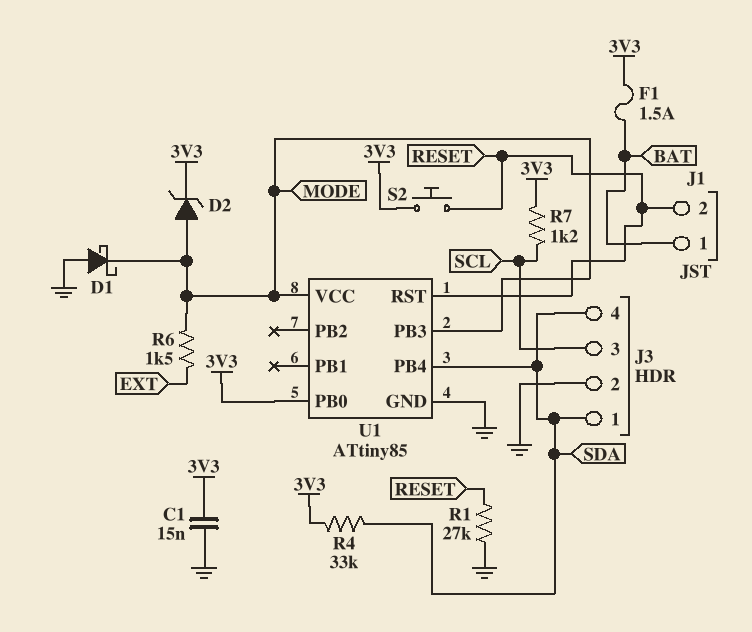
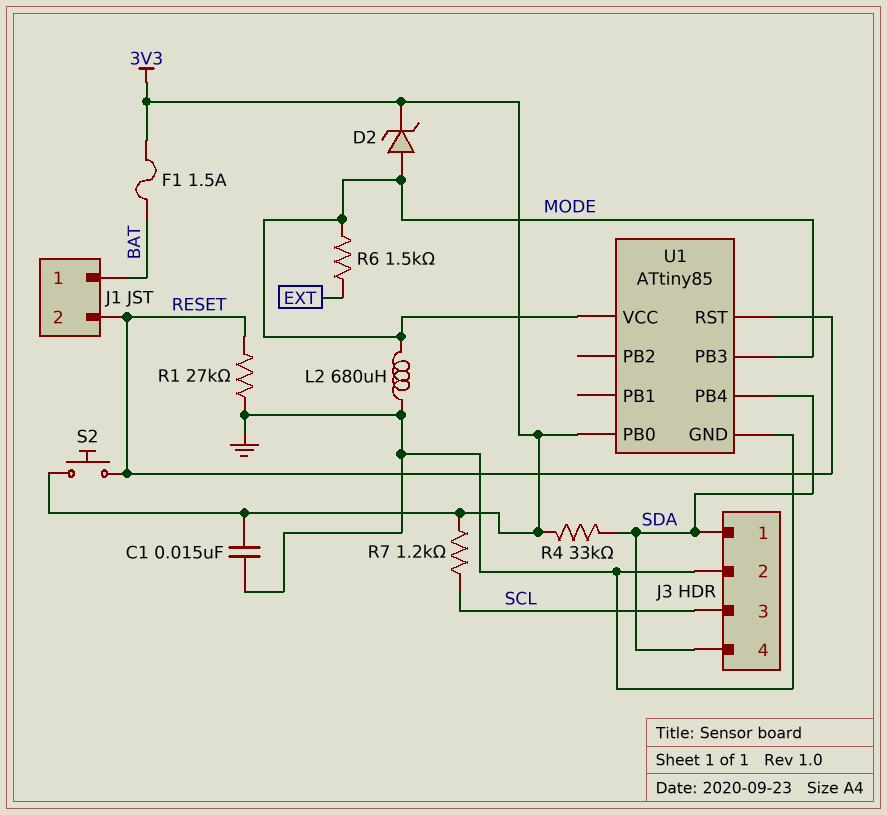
D1: schottky (A GND, K MODE) -> none
L2: none -> 680uH (GND, MODE)

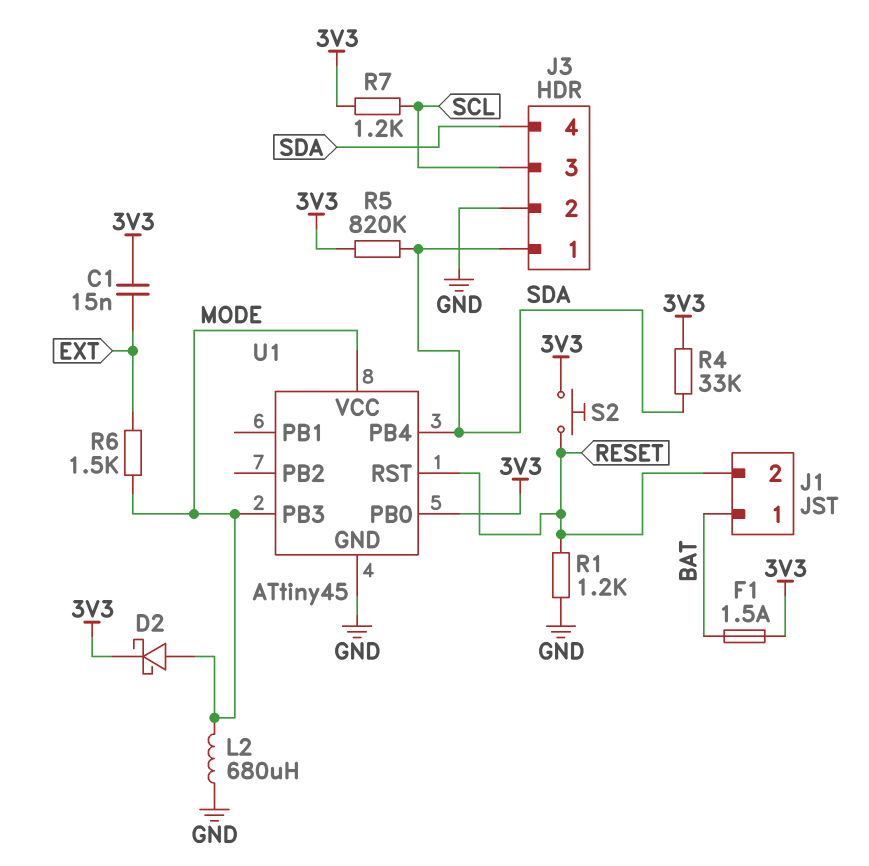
C1: 15nF (3V3, GND) -> 15nF (3V3, EXT)
D2: zener (A MODE, K 3V3) -> schottky (A MODE, K 3V3)
R1: 27k (GND, RESET) -> 1.2k (GND, RESET)
R5: none -> 820k (3V3, SDA)
U1: ATtiny85 -> ATtiny45

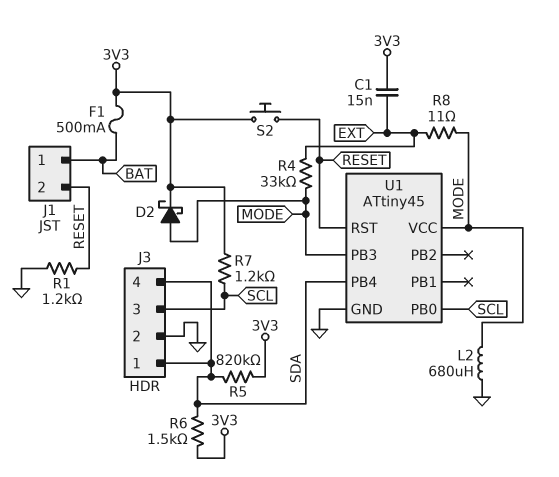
F1: 1.5A (3V3, BAT) -> 500mA (3V3, BAT)
R4: 33k (3V3, SDA) -> 33k (EXT, MODE)
R6: 1.5k (EXT, MODE) -> 1.5k (3V3, SDA)
R8: none -> 11 (EXT, MODE)
U1 pin PB0: 3V3 -> SCL

